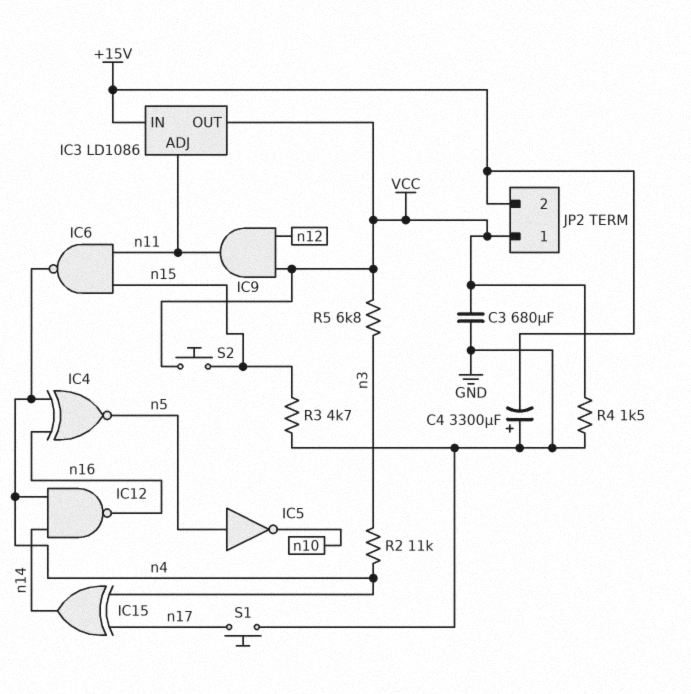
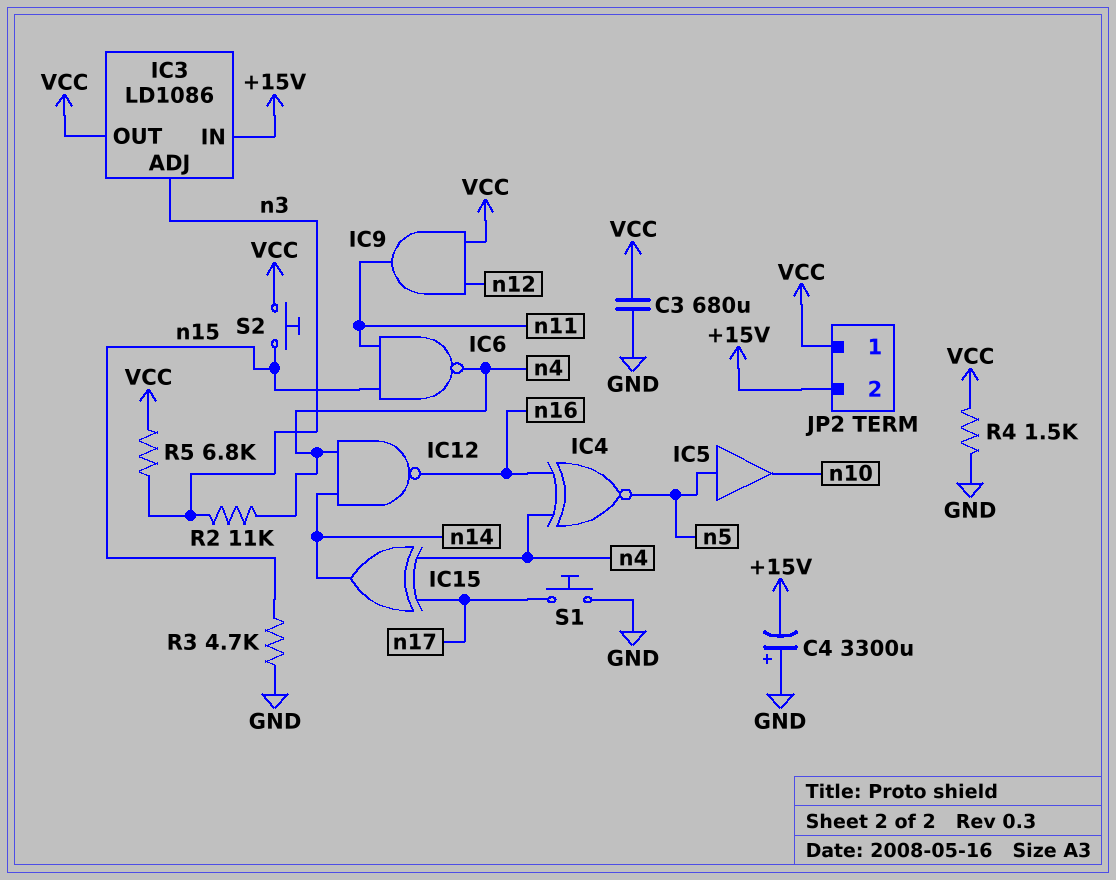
IC3 pin ADJ: n11 -> n3
IC5: NOT (in n5, out n10) -> buffer (in n5, out n10)

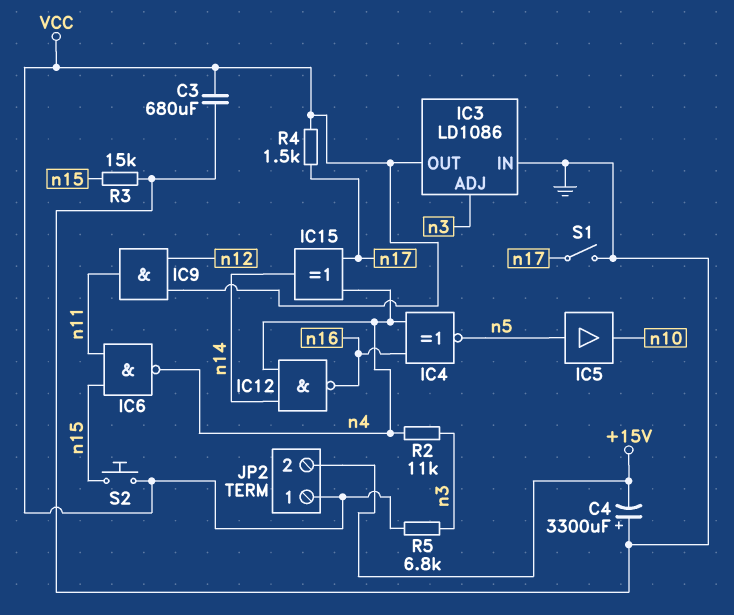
IC3 pin IN: +15V -> GND
R3: 4.7k (GND, n15) -> 15k (GND, n15)
R4: 1.5k (GND, VCC) -> 1.5k (VCC, n17)
S1: button (GND, n17) -> switch (GND, n17)

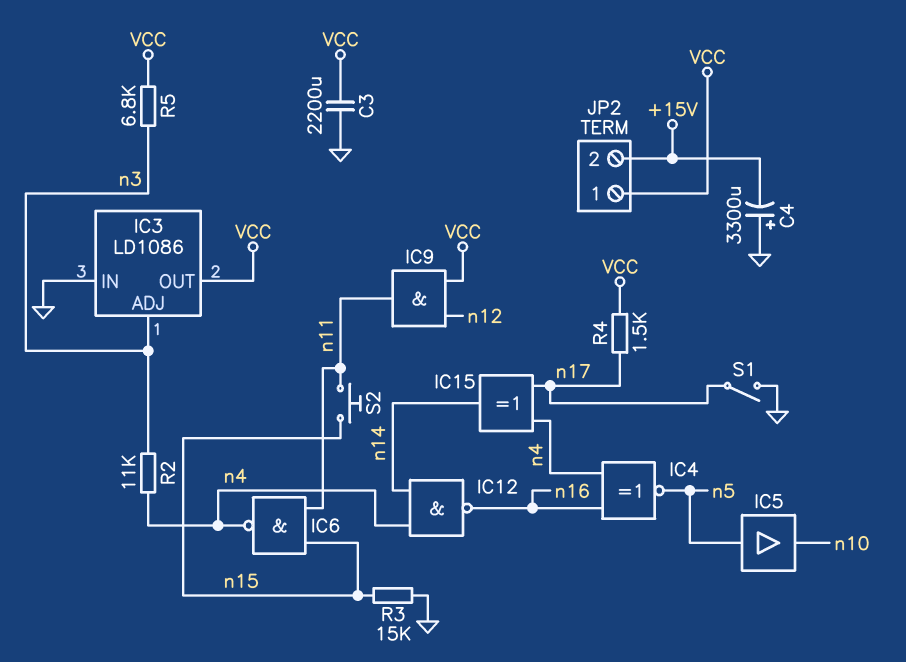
C3: 680uF (GND, VCC) -> 2200uF (GND, VCC)
S2: button (VCC, n15) -> button (n11, n15)

